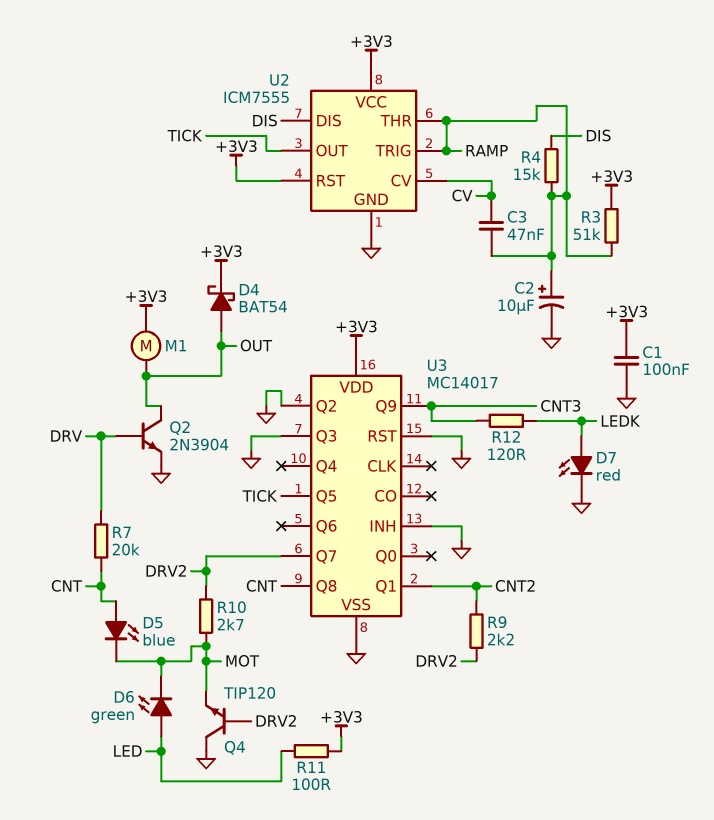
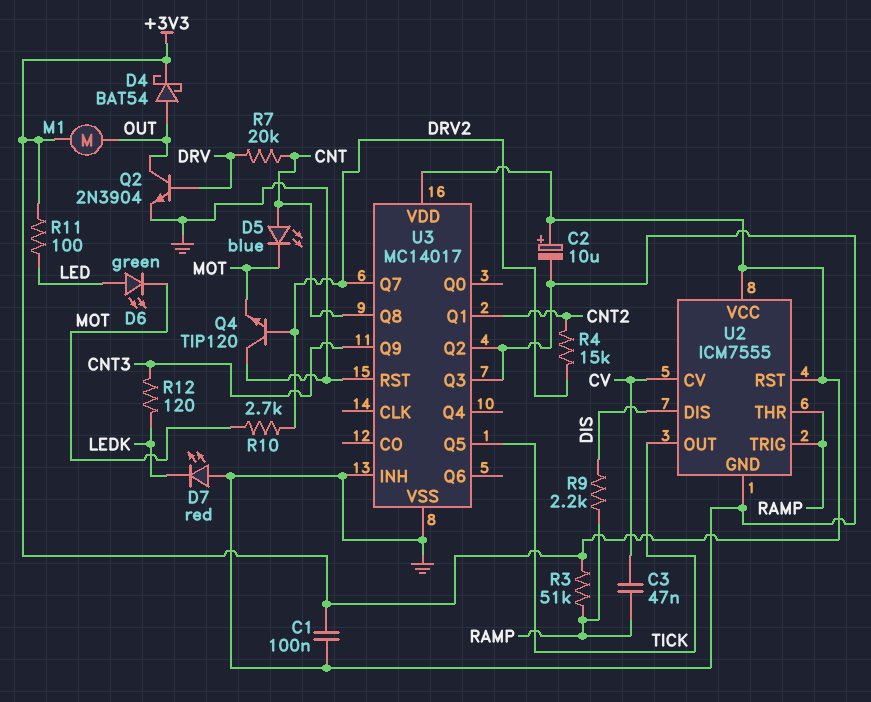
C2: 10uF (plus RAMP, minus GND) -> 10uF (plus +3V3, minus GND)
D7: LED red (A LEDK, K GND) -> LED red (A GND, K LEDK)
R4: 15k (DIS, RAMP) -> 15k (CNT2, DRV2)
R9: 2.2k (CNT2, DRV2) -> 2.2k (DIS, RAMP)

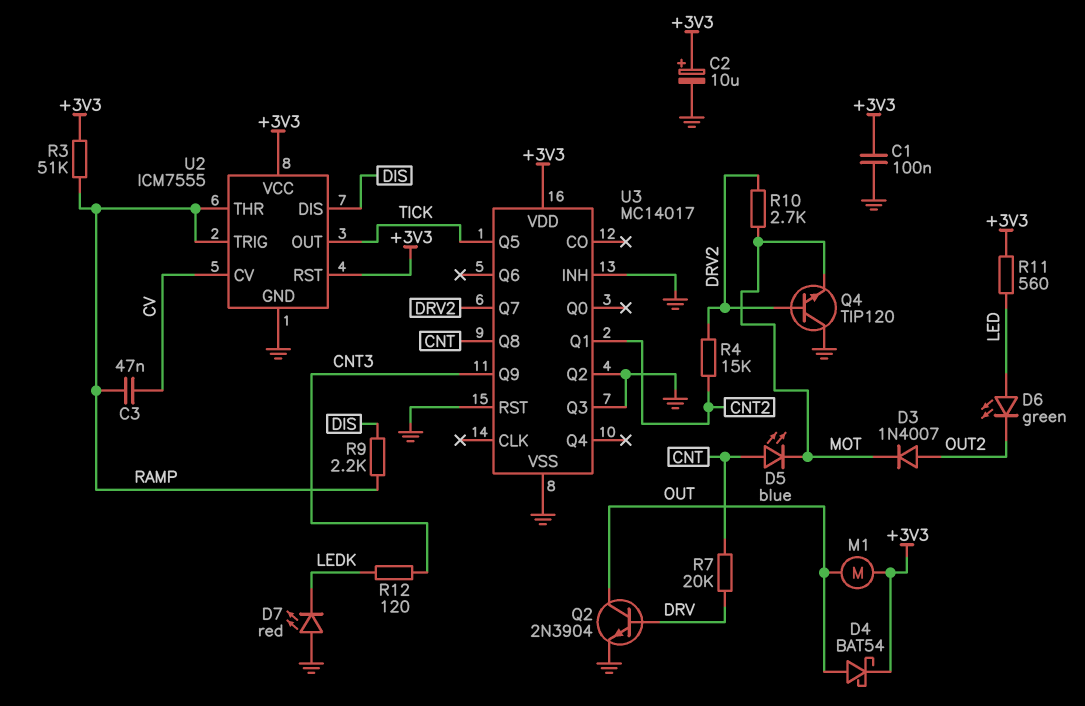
D3: none -> diode 1N4007 (A OUT2, K MOT)
D6: LED green (A LED, K MOT) -> LED green (A LED, K OUT2)
R11: 100 (+3V3, LED) -> 560 (+3V3, LED)

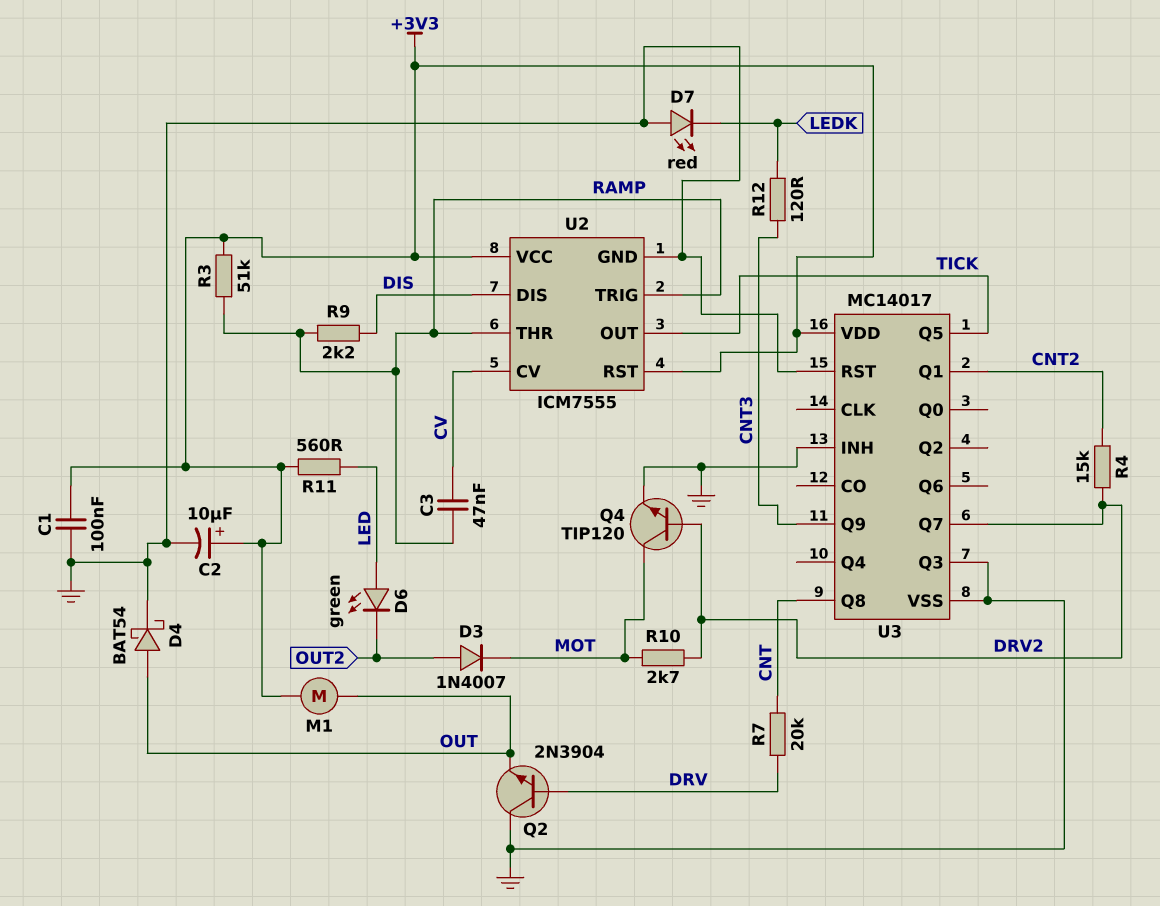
D4: schottky BAT54 (A OUT, K +3V3) -> schottky BAT54 (A OUT, K GND)
D5: LED blue (A CNT, K MOT) -> none
Q2: NPN 2N3904 (B DRV, C OUT, E GND) -> NPN 2N3904 (B DRV, C GND, E OUT)
Q4: NPN TIP120 (B DRV2, C GND, E MOT) -> NPN TIP120 (B DRV2, C MOT, E GND)
U3 pin Q2: GND -> none

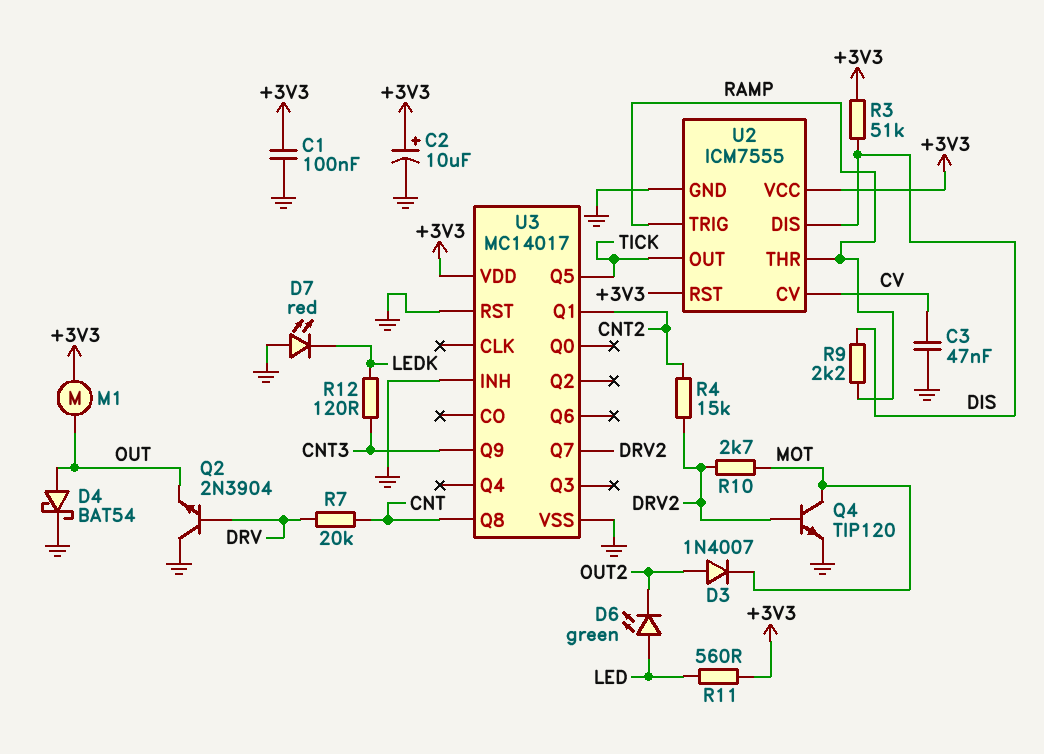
C3: 47nF (CV, RAMP) -> 47nF (CV, GND)
R3: 51k (+3V3, RAMP) -> 51k (+3V3, DIS)
U3 pin Q3: GND -> none

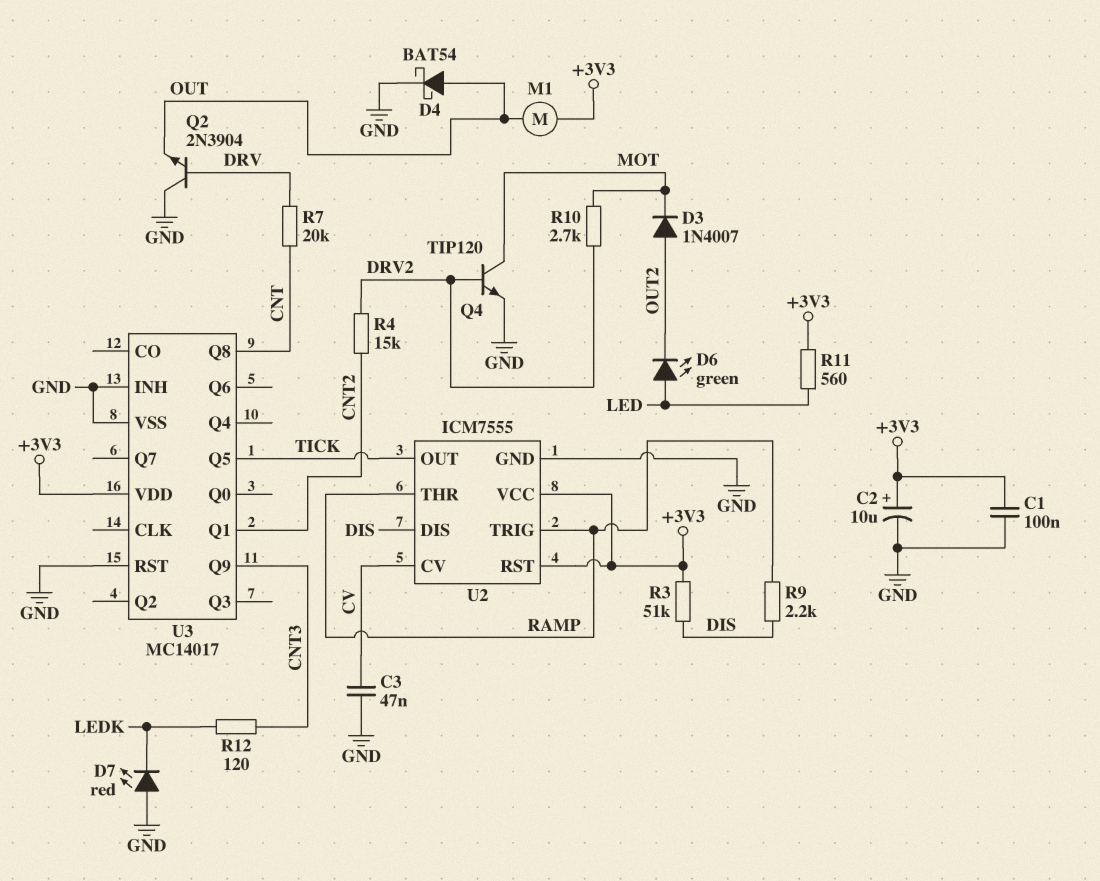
U3 pin Q7: DRV2 -> none

